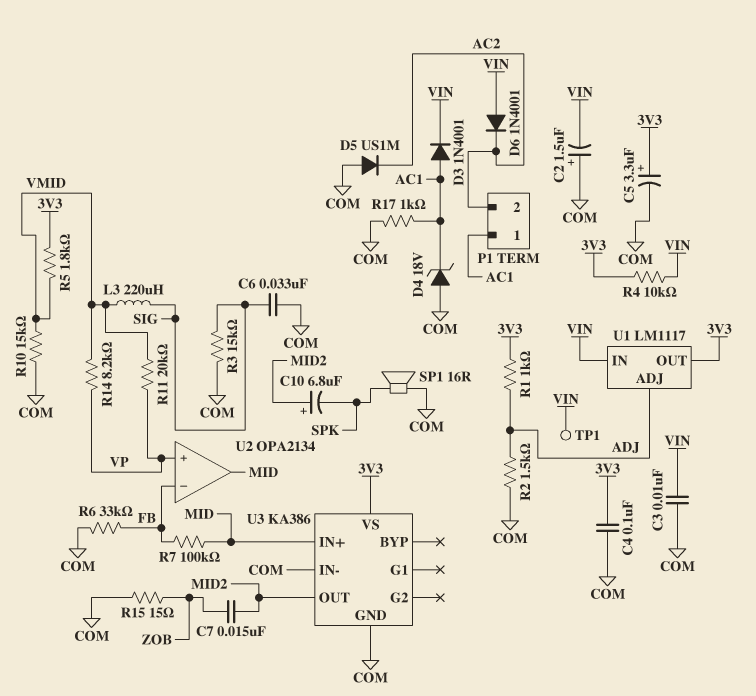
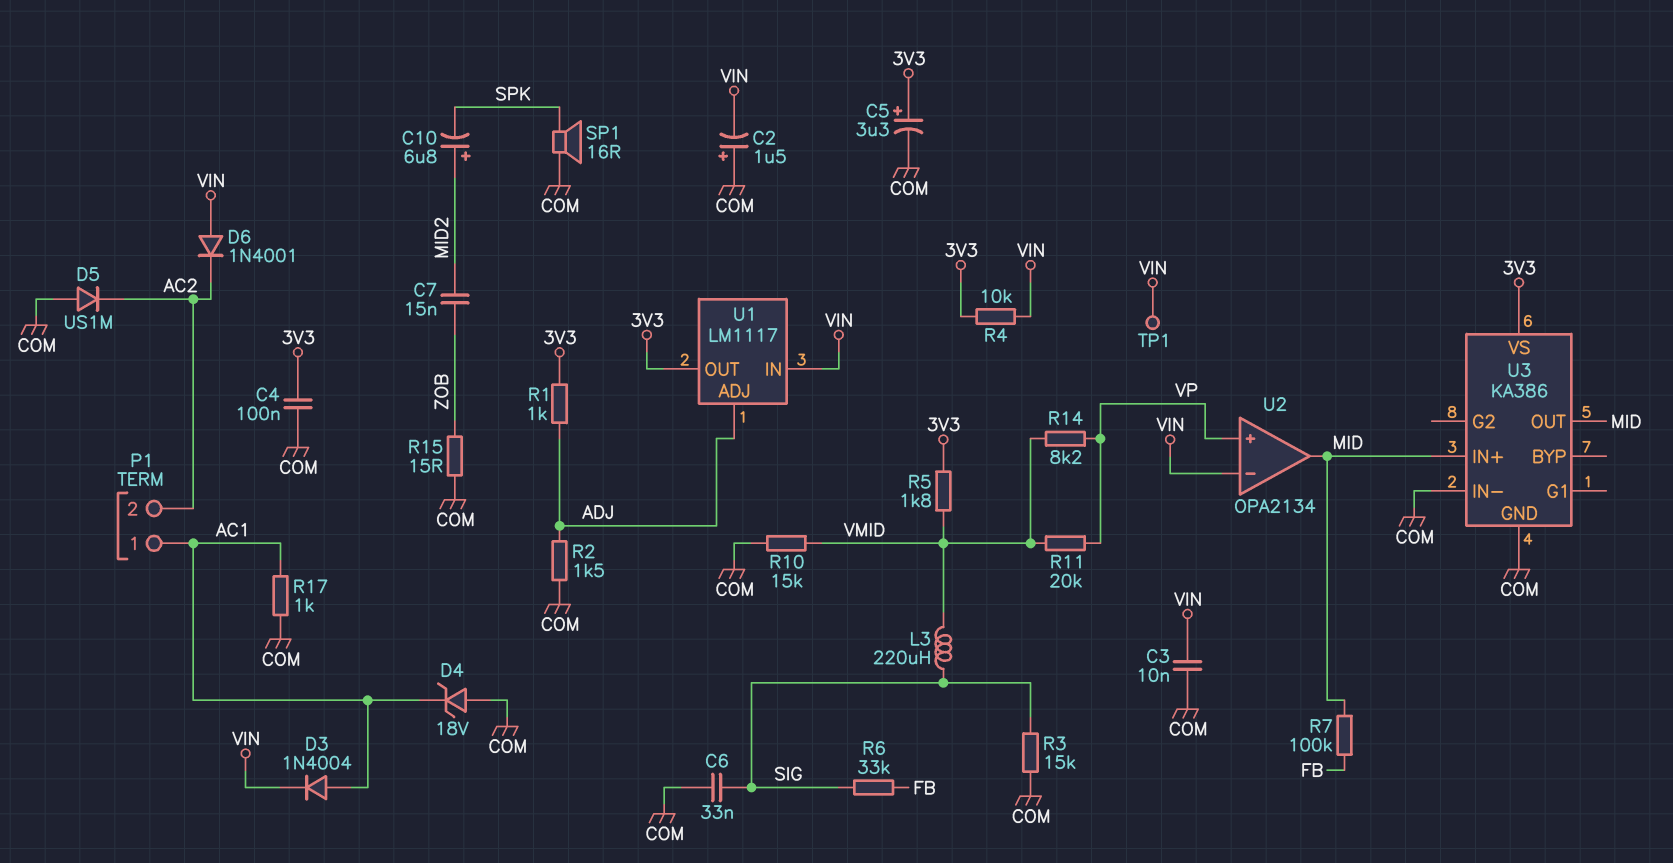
D3: diode 1N4001 (A AC1, K VIN) -> diode 1N4004 (A AC1, K VIN)
R6: 33k (COM, FB) -> 33k (FB, SIG)
U2 pin in-: FB -> VIN
U3 pin OUT: MID2 -> MID

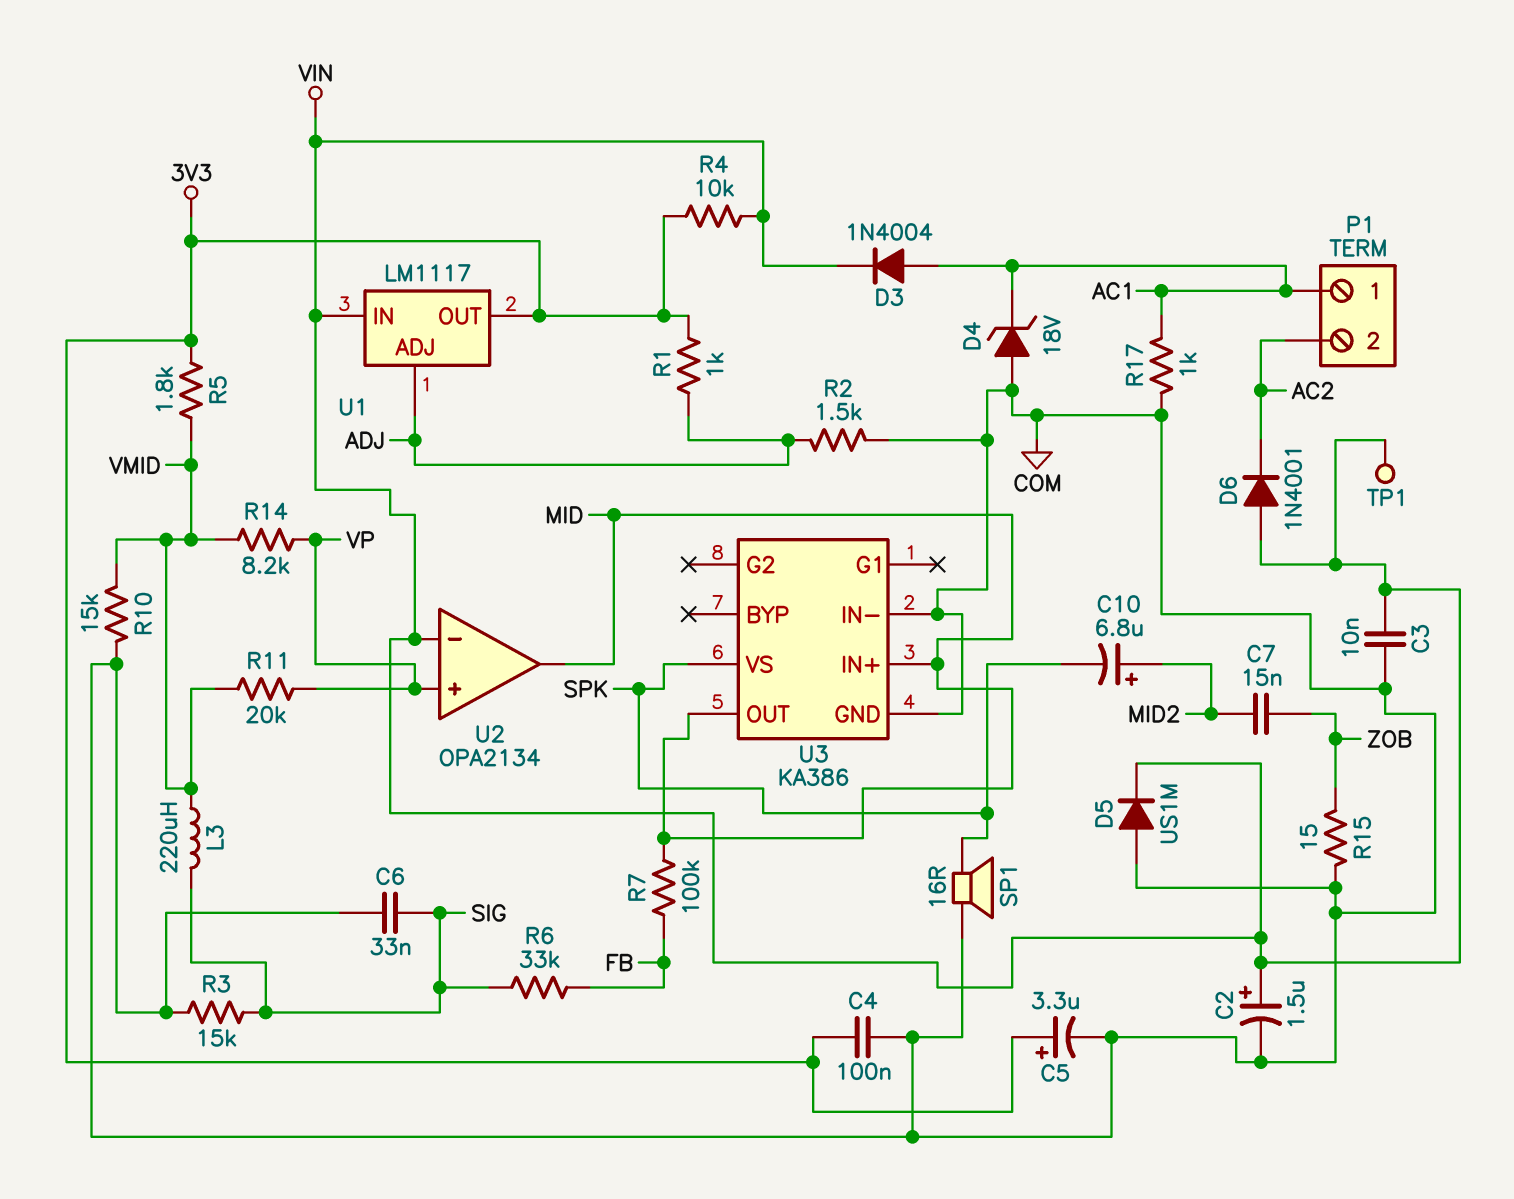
C2: 1.5uF (plus COM, minus VIN) -> 1.5uF (plus VIN, minus COM)
D5: diode US1M (A COM, K AC2) -> diode US1M (A COM, K VIN)
U3 pin VS: 3V3 -> SPK

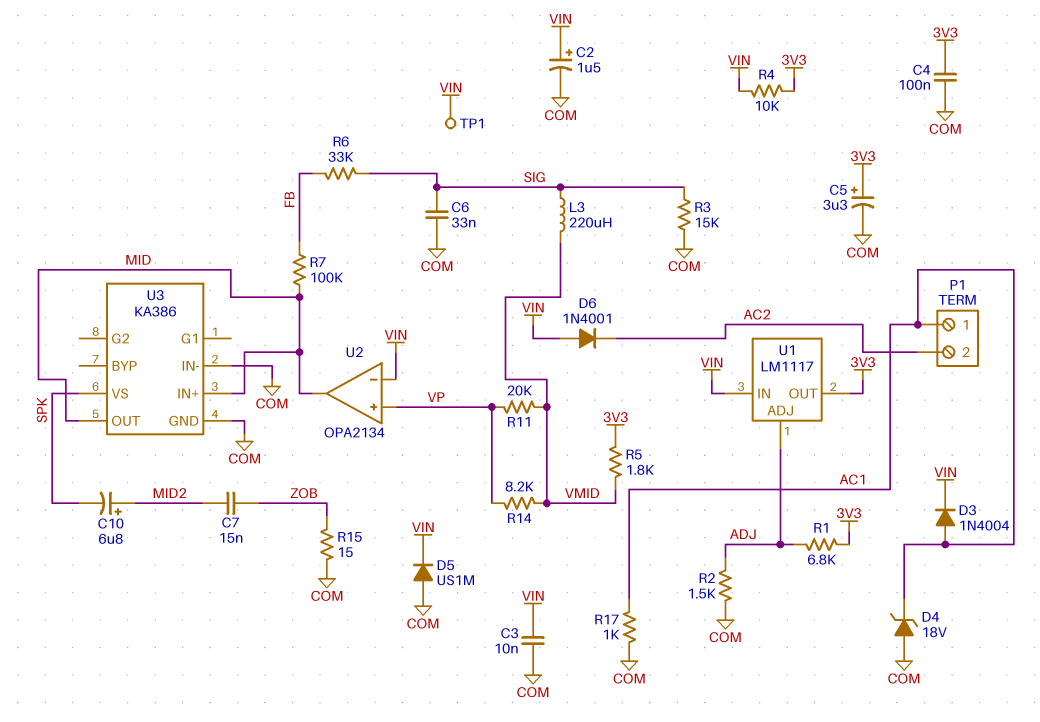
R1: 1k (3V3, ADJ) -> 6.8k (3V3, ADJ)
R10: 15k (COM, VMID) -> none
SP1: speaker 16R (COM, SPK) -> none

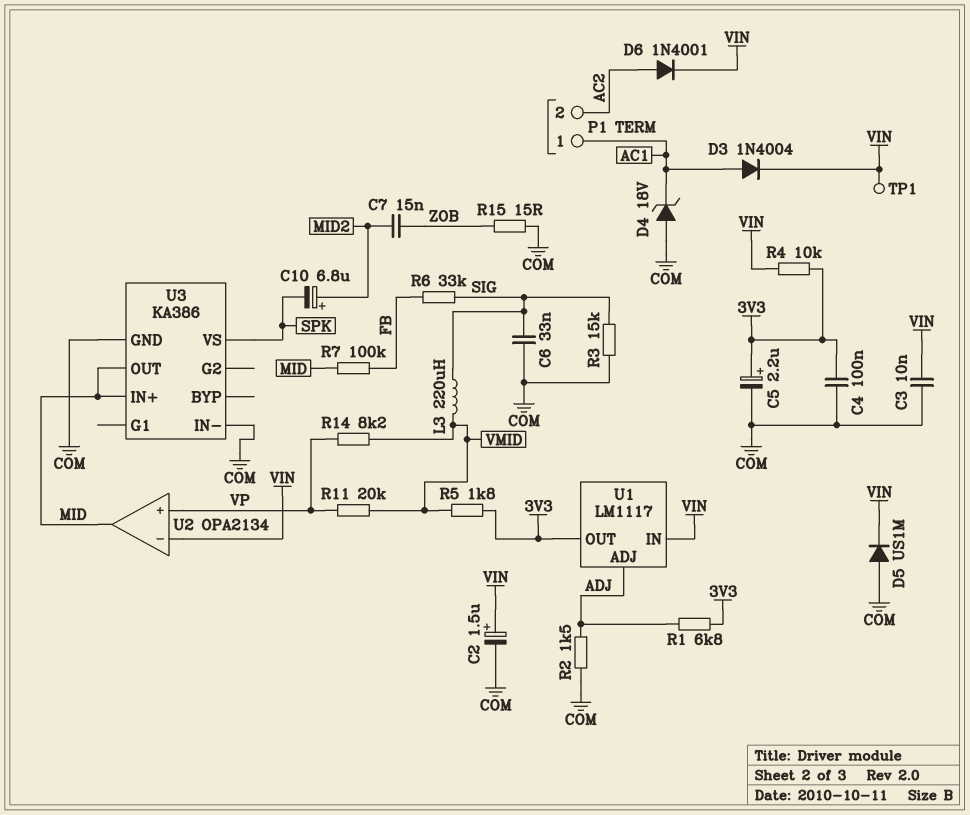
C5: 3.3uF (plus 3V3, minus COM) -> 2.2uF (plus 3V3, minus COM)
D6: diode 1N4001 (A VIN, K AC2) -> diode 1N4001 (A AC2, K VIN)
R17: 1k (AC1, COM) -> none

